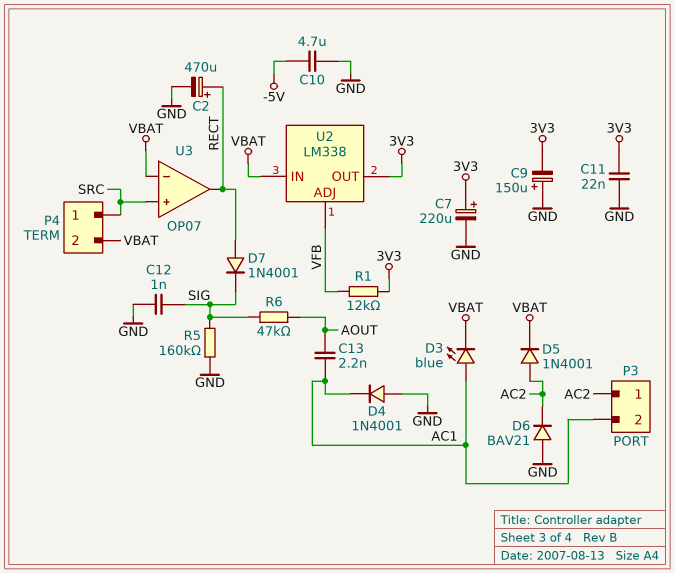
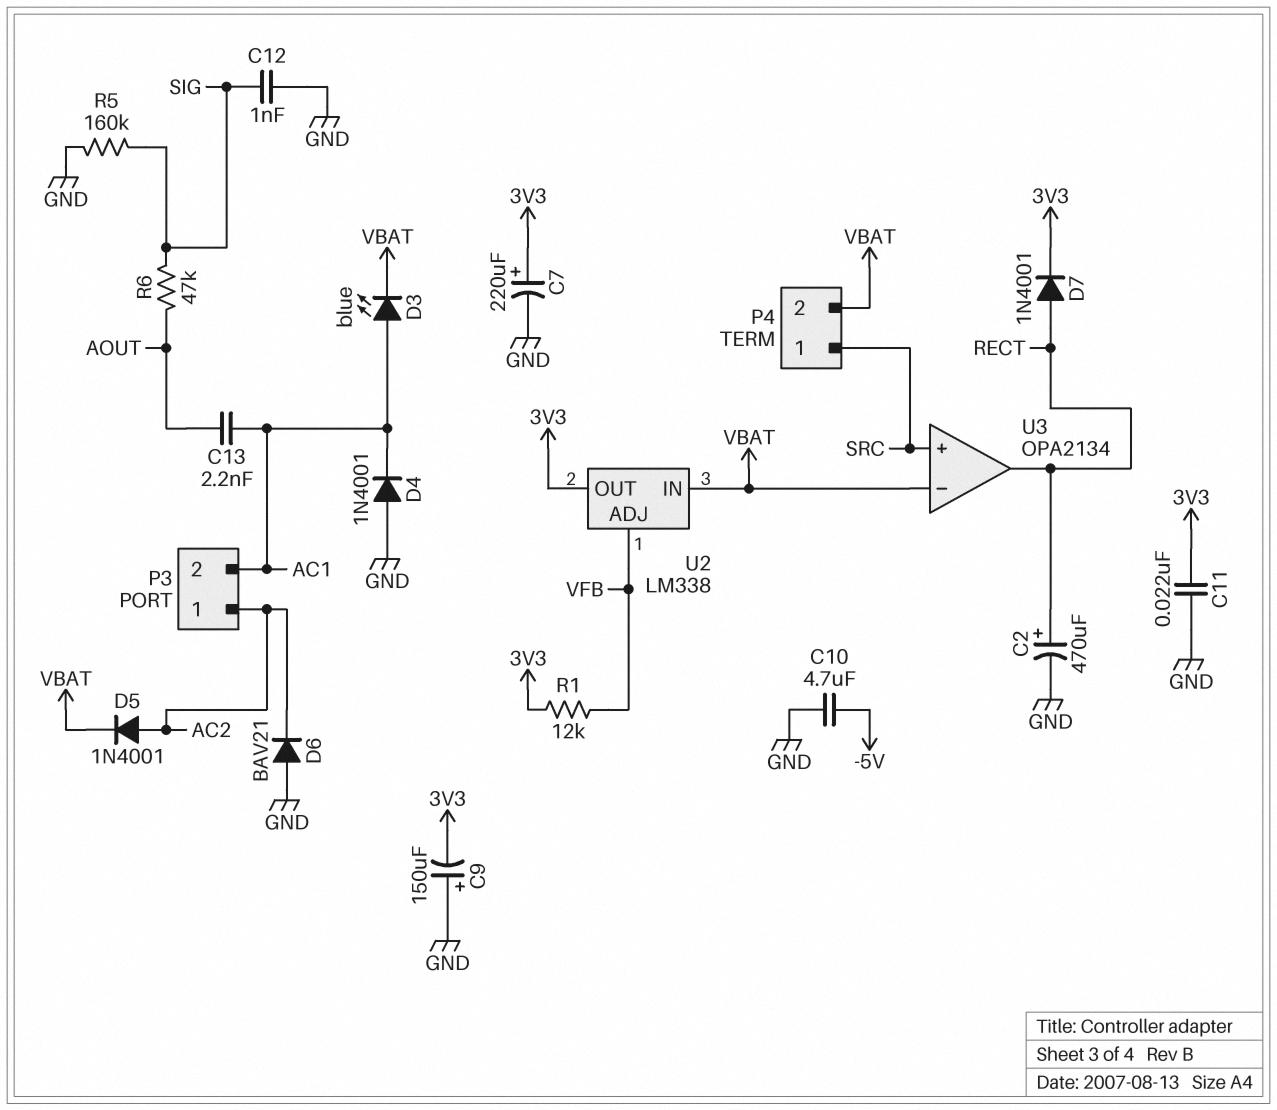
D7: diode 1N4001 (A RECT, K SIG) -> diode 1N4001 (A RECT, K 3V3)
U3: OP07 -> OPA2134

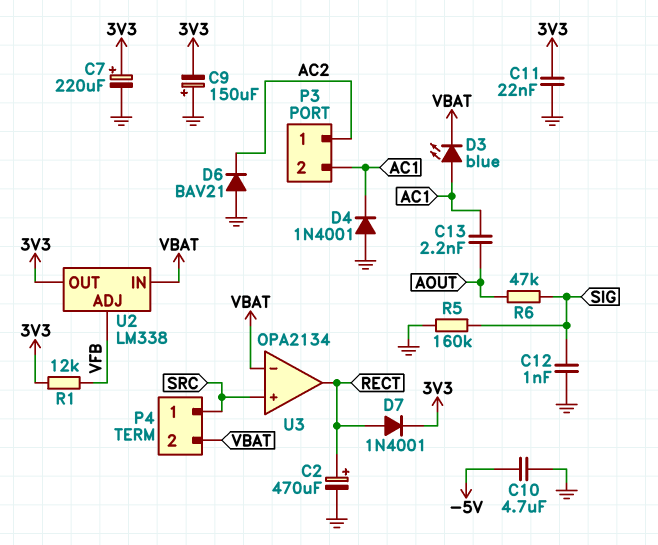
D5: diode 1N4001 (A AC2, K VBAT) -> none

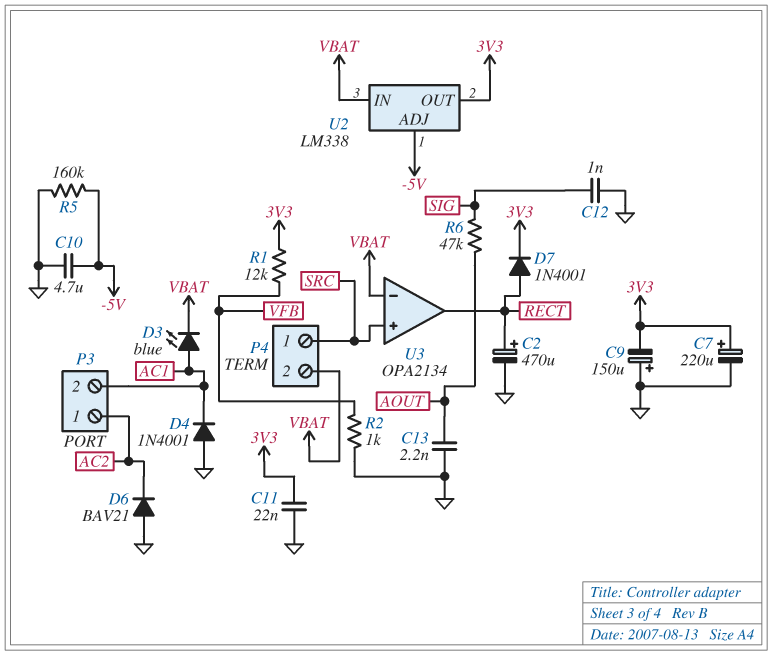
C13: 2.2nF (AC1, AOUT) -> 2.2nF (AOUT, GND)
R2: none -> 1k (GND, VFB)
R5: 160k (GND, SIG) -> 160k (-5V, GND)
U2 pin ADJ: VFB -> -5V

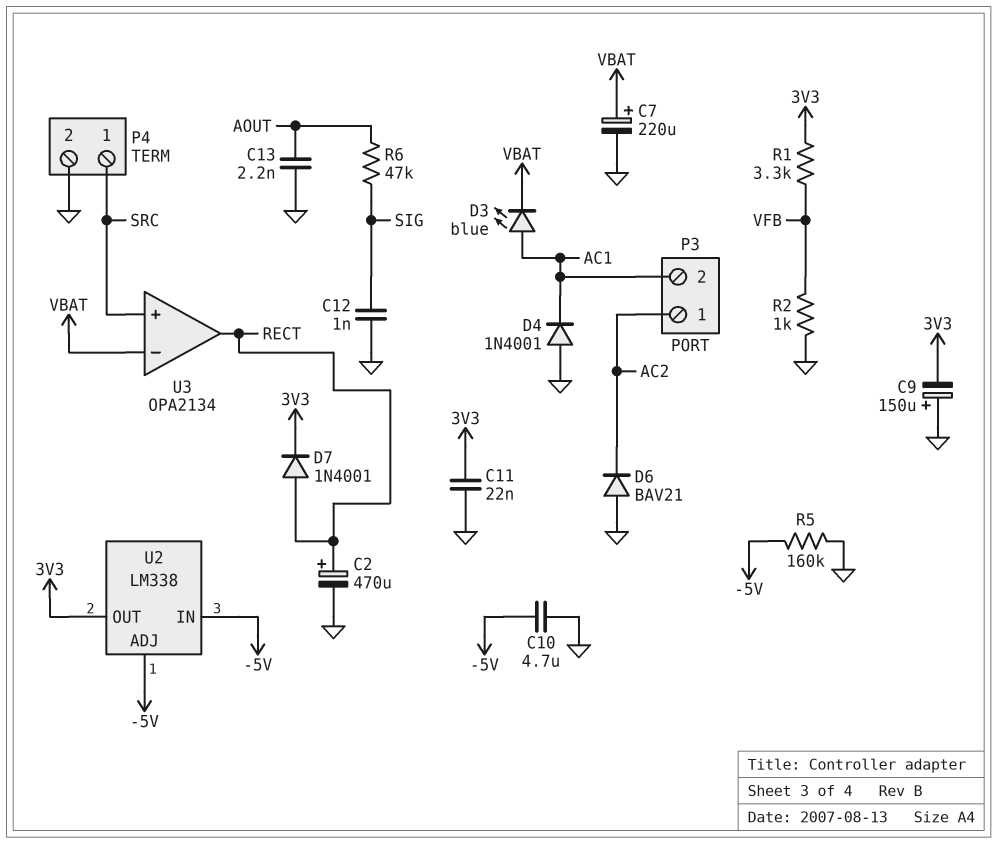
C7: 220uF (plus 3V3, minus GND) -> 220uF (plus VBAT, minus GND)
P4 pin 2: VBAT -> GND
R1: 12k (3V3, VFB) -> 3.3k (3V3, VFB)
U2 pin IN: VBAT -> -5V

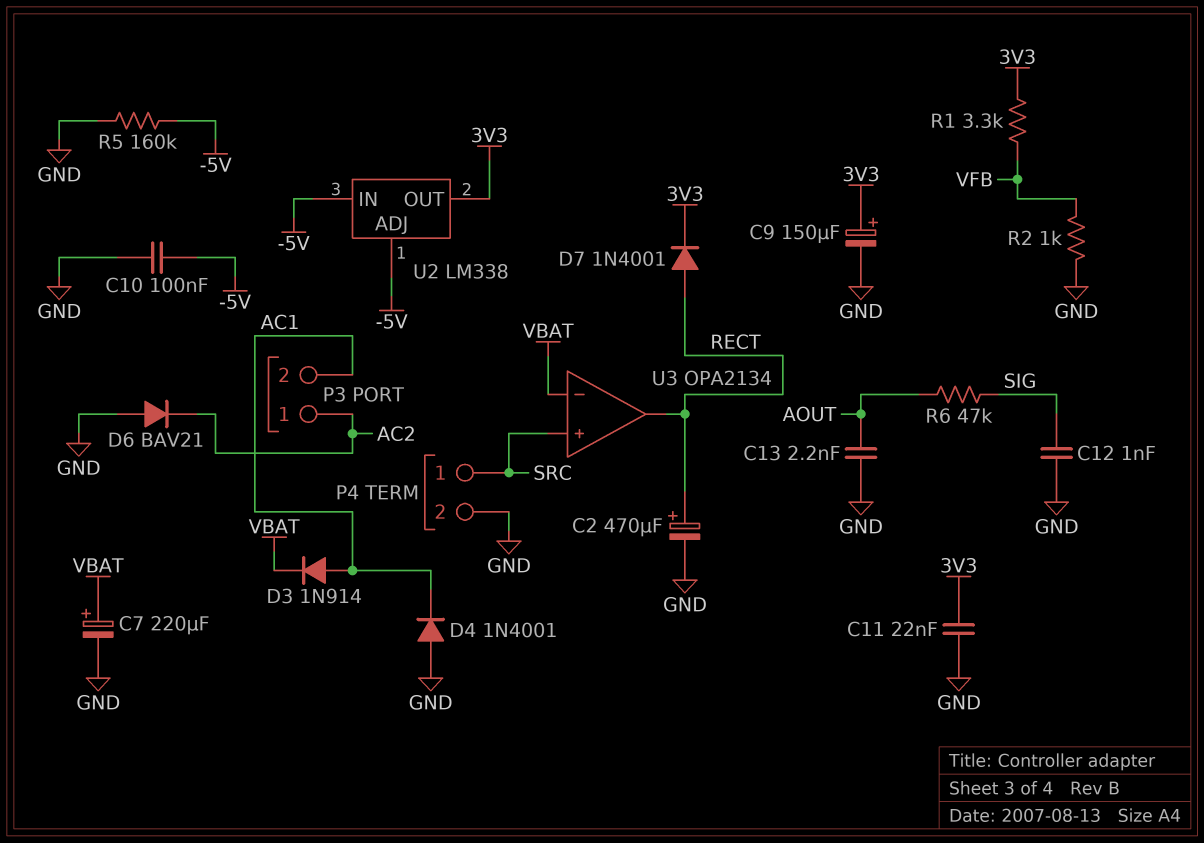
C9: 150uF (plus GND, minus 3V3) -> 150uF (plus 3V3, minus GND)
C10: 4.7uF (-5V, GND) -> 100nF (-5V, GND)
D3: LED blue (A AC1, K VBAT) -> diode 1N914 (A AC1, K VBAT)

